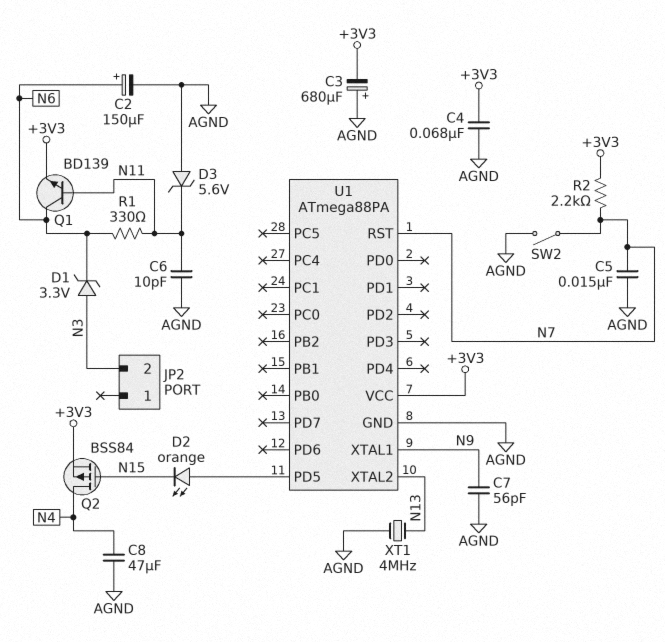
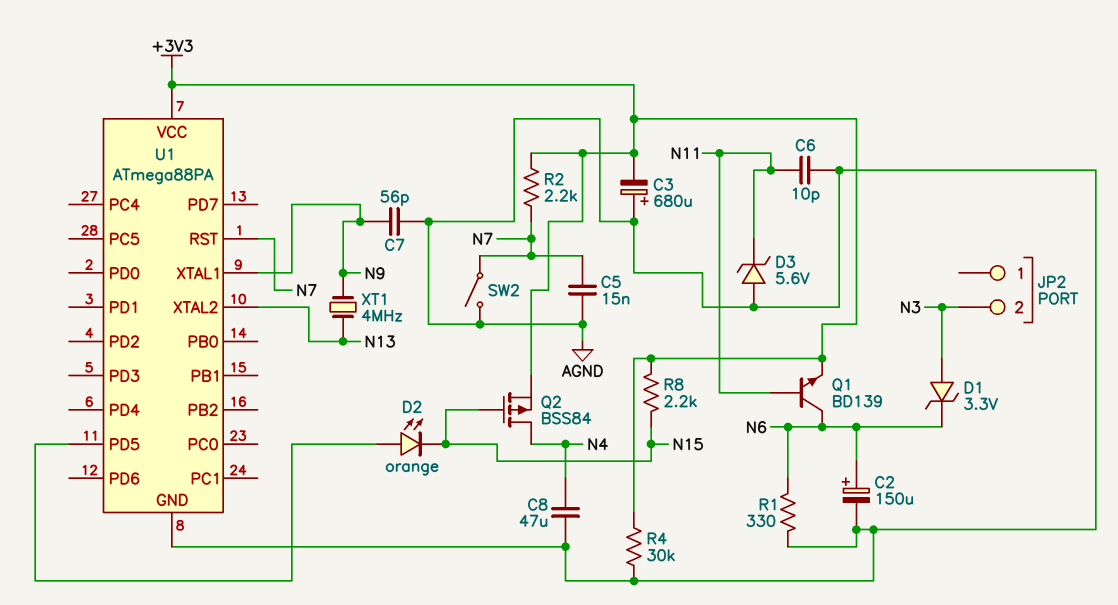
C4: 68nF (+3V3, AGND) -> none
R1: 330 (N6, N11) -> 330 (AGND, N6)
R4: none -> 30k (+3V3, AGND)
R8: none -> 2.2k (+3V3, N15)
XT1: 4MHz (AGND, N13) -> 4MHz (N9, N13)

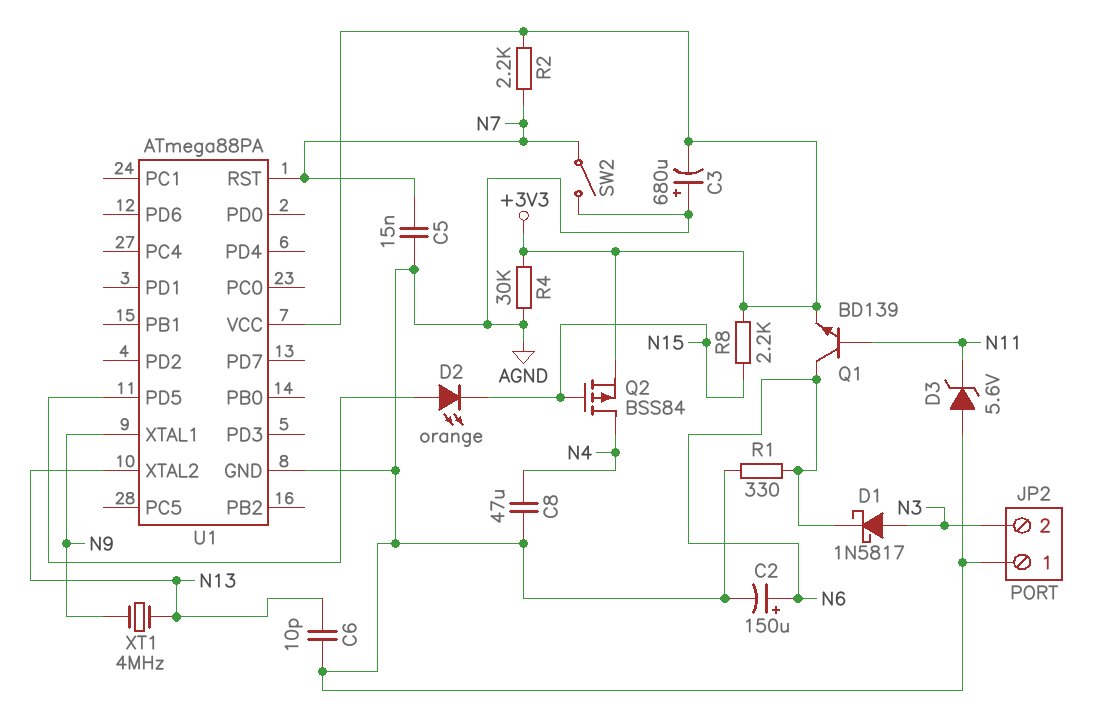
C6: 10pF (AGND, N11) -> 10pF (AGND, N13)
C7: 56pF (AGND, N9) -> none
D1: zener 3.3V (A N3, K N6) -> schottky 1N5817 (A N3, K N6)
JP2 pin 1: none -> AGND

